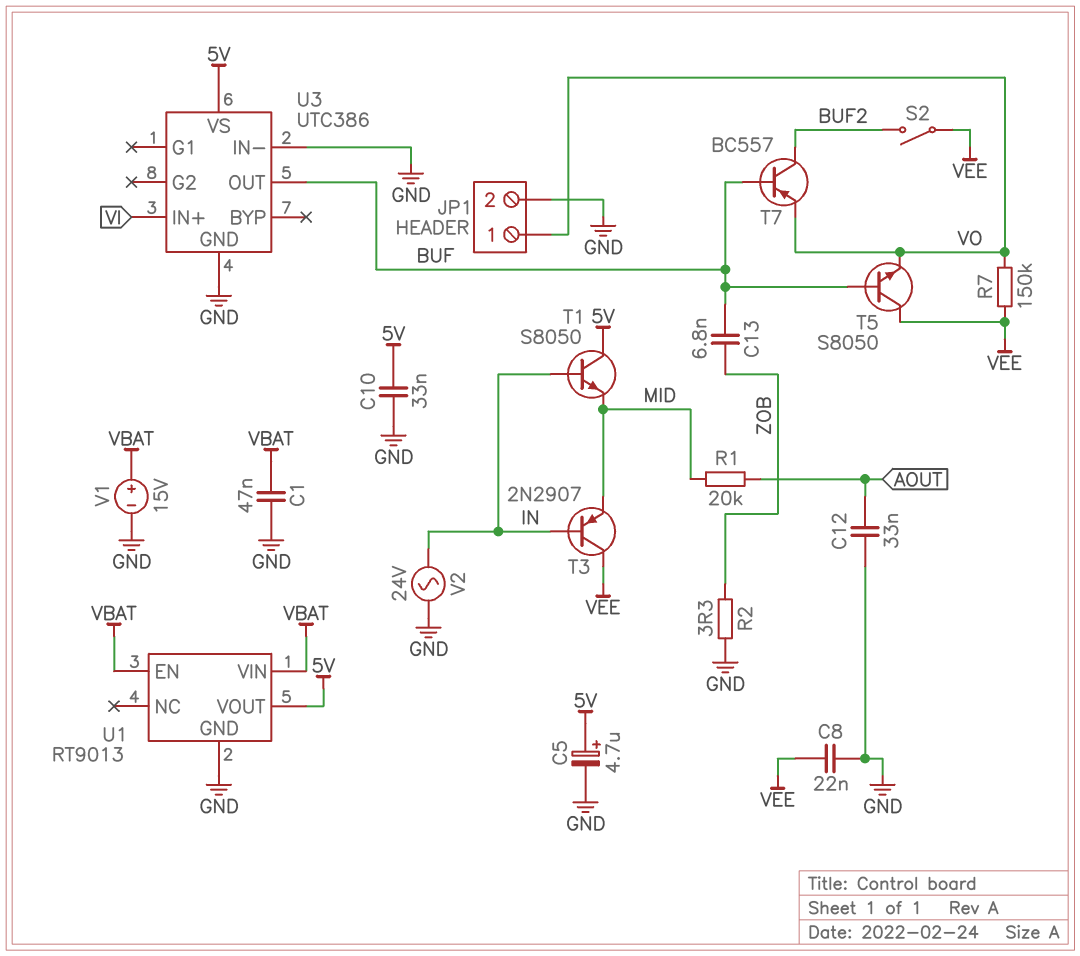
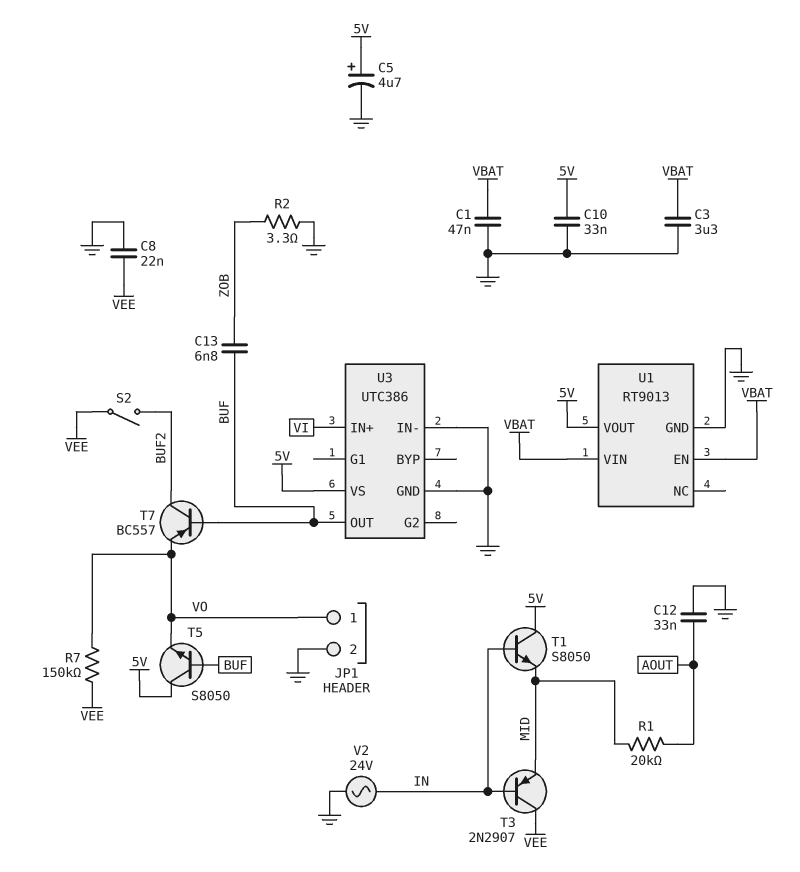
C3: none -> 3.3uF (GND, VBAT)
T5: NPN S8050 (B BUF, C VEE, E VO) -> NPN S8050 (B BUF, C 5V, E VO)
V1: 15V (plus VBAT, minus GND) -> none

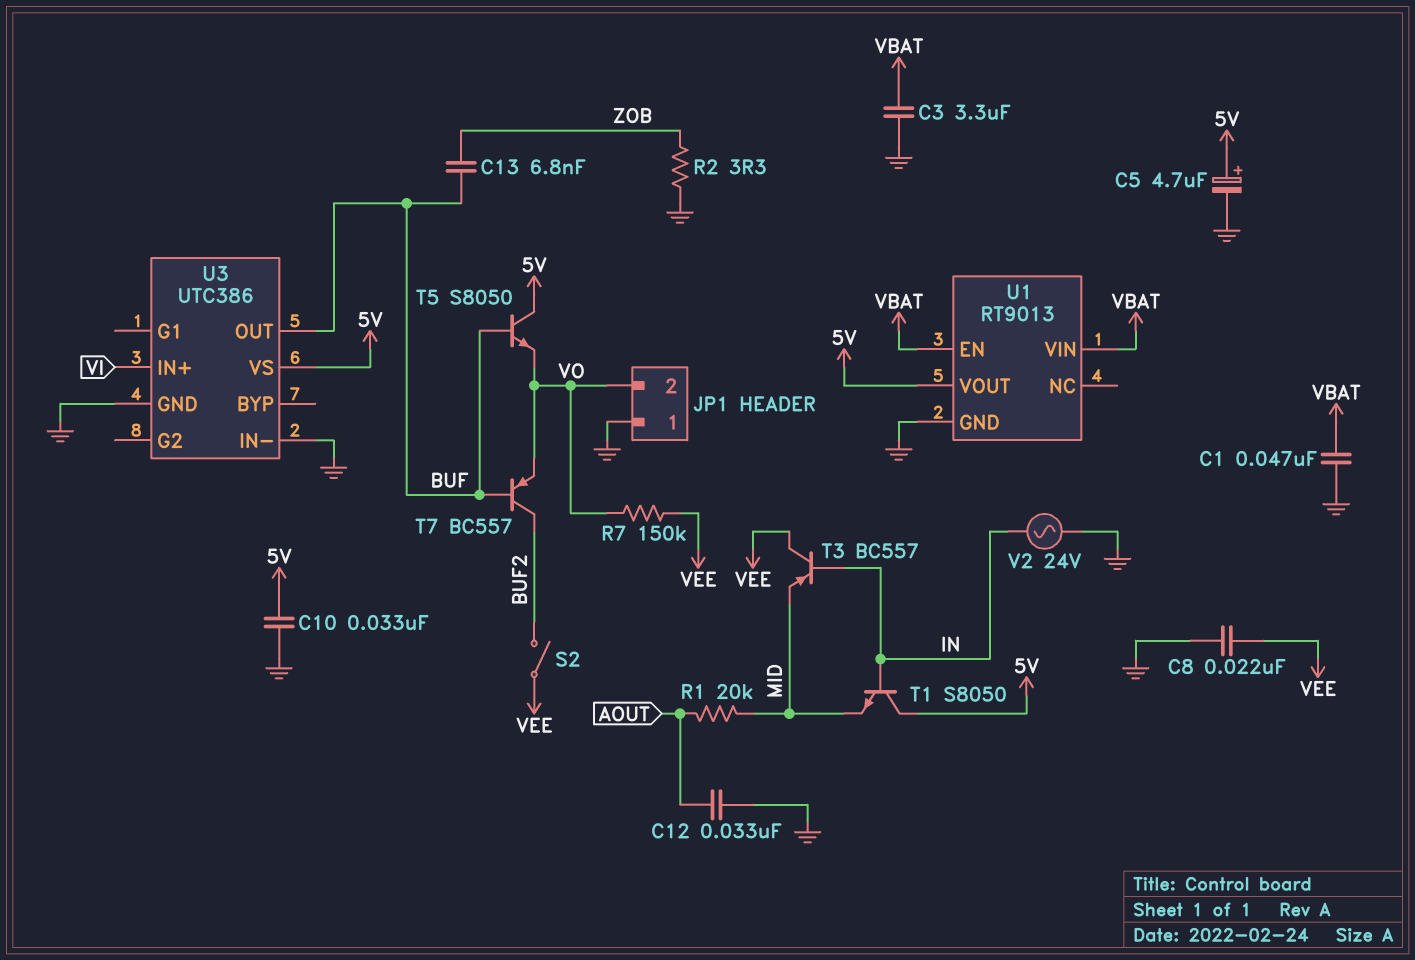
JP1 pin 1: VO -> GND
JP1 pin 2: GND -> VO
T3: PNP 2N2907 (B IN, C VEE, E MID) -> PNP BC557 (B IN, C VEE, E MID)

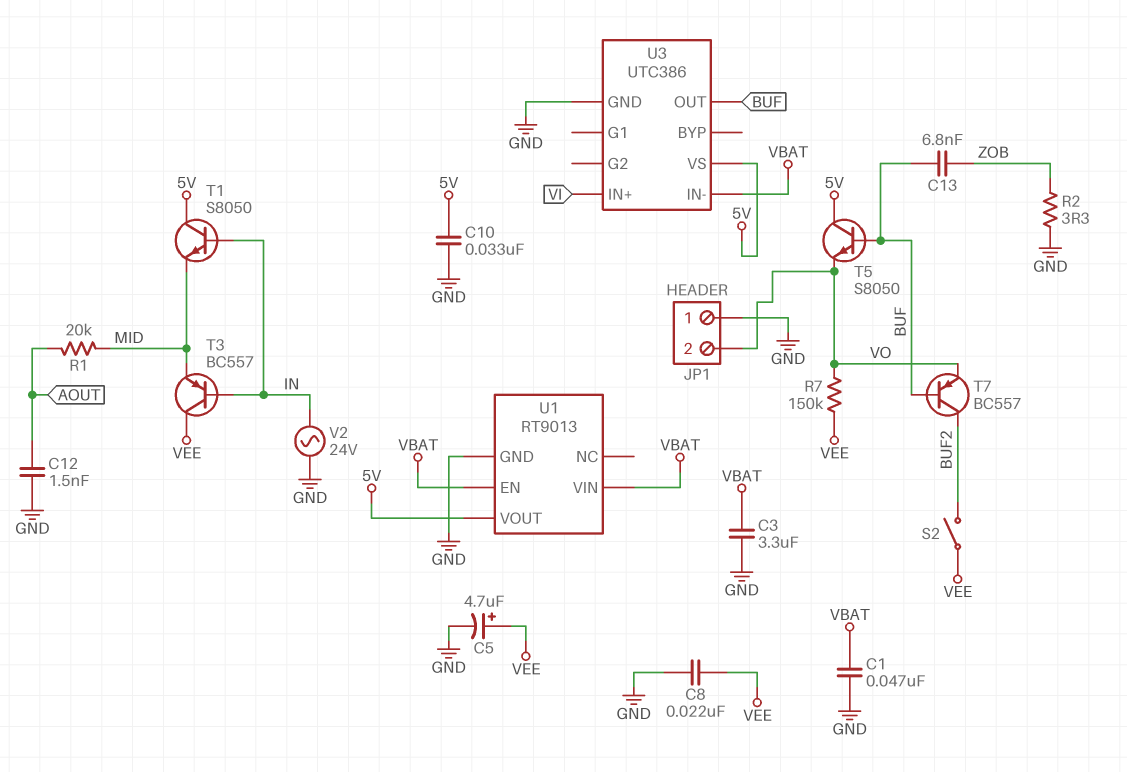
C5: 4.7uF (plus 5V, minus GND) -> 4.7uF (plus VEE, minus GND)
C12: 33nF (AOUT, GND) -> 1.5nF (AOUT, GND)
U3 pin IN-: GND -> VBAT

